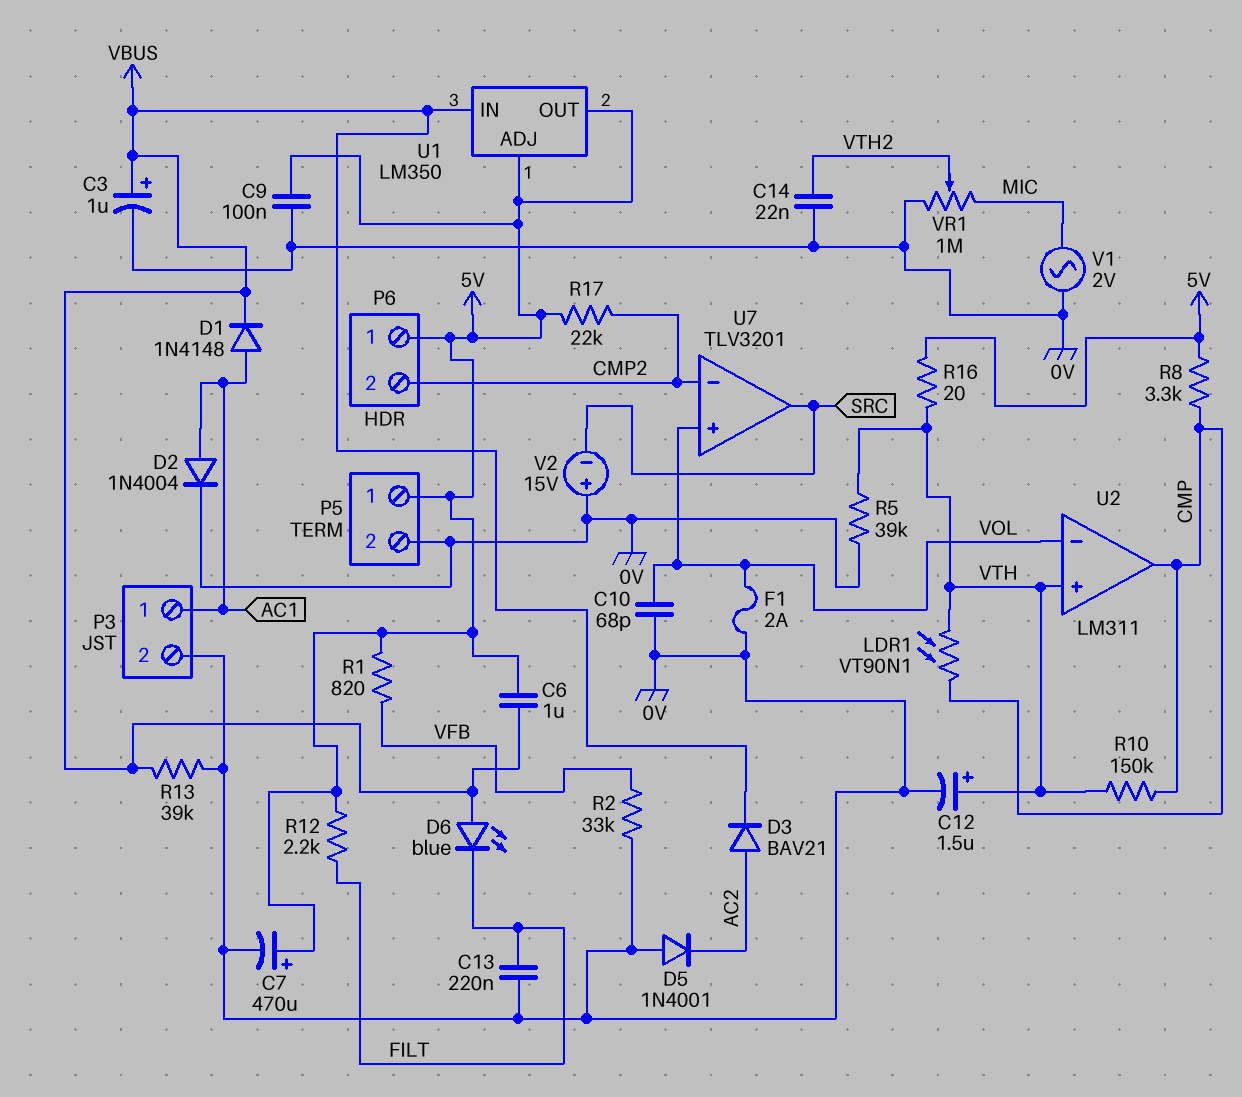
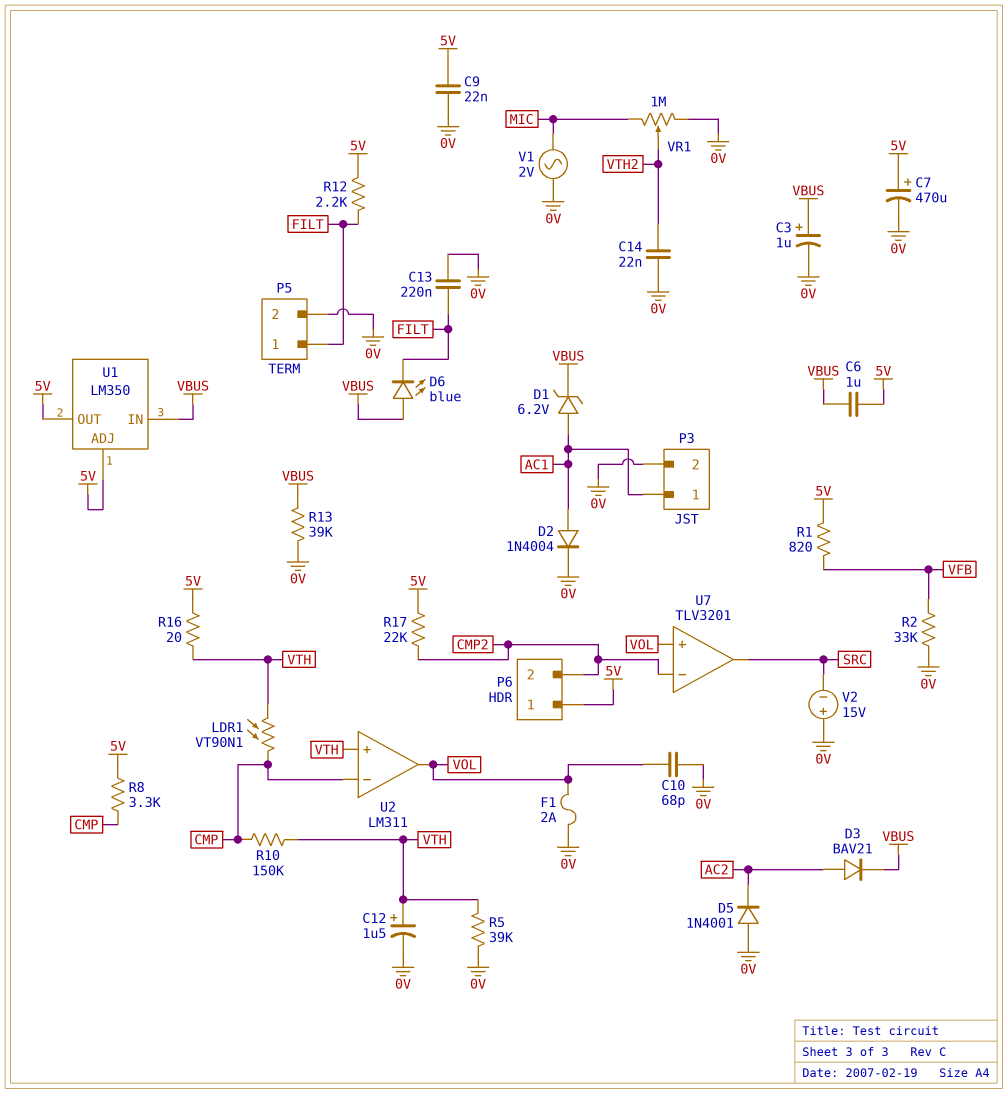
C9: 100nF (0V, 5V) -> 22nF (0V, 5V)
D1: diode 1N4148 (A AC1, K VBUS) -> zener 6.2V (A AC1, K VBUS)
P5 pin 1: 5V -> FILT
U2 pin in-: VOL -> CMP
U2 pin out: CMP -> VOL

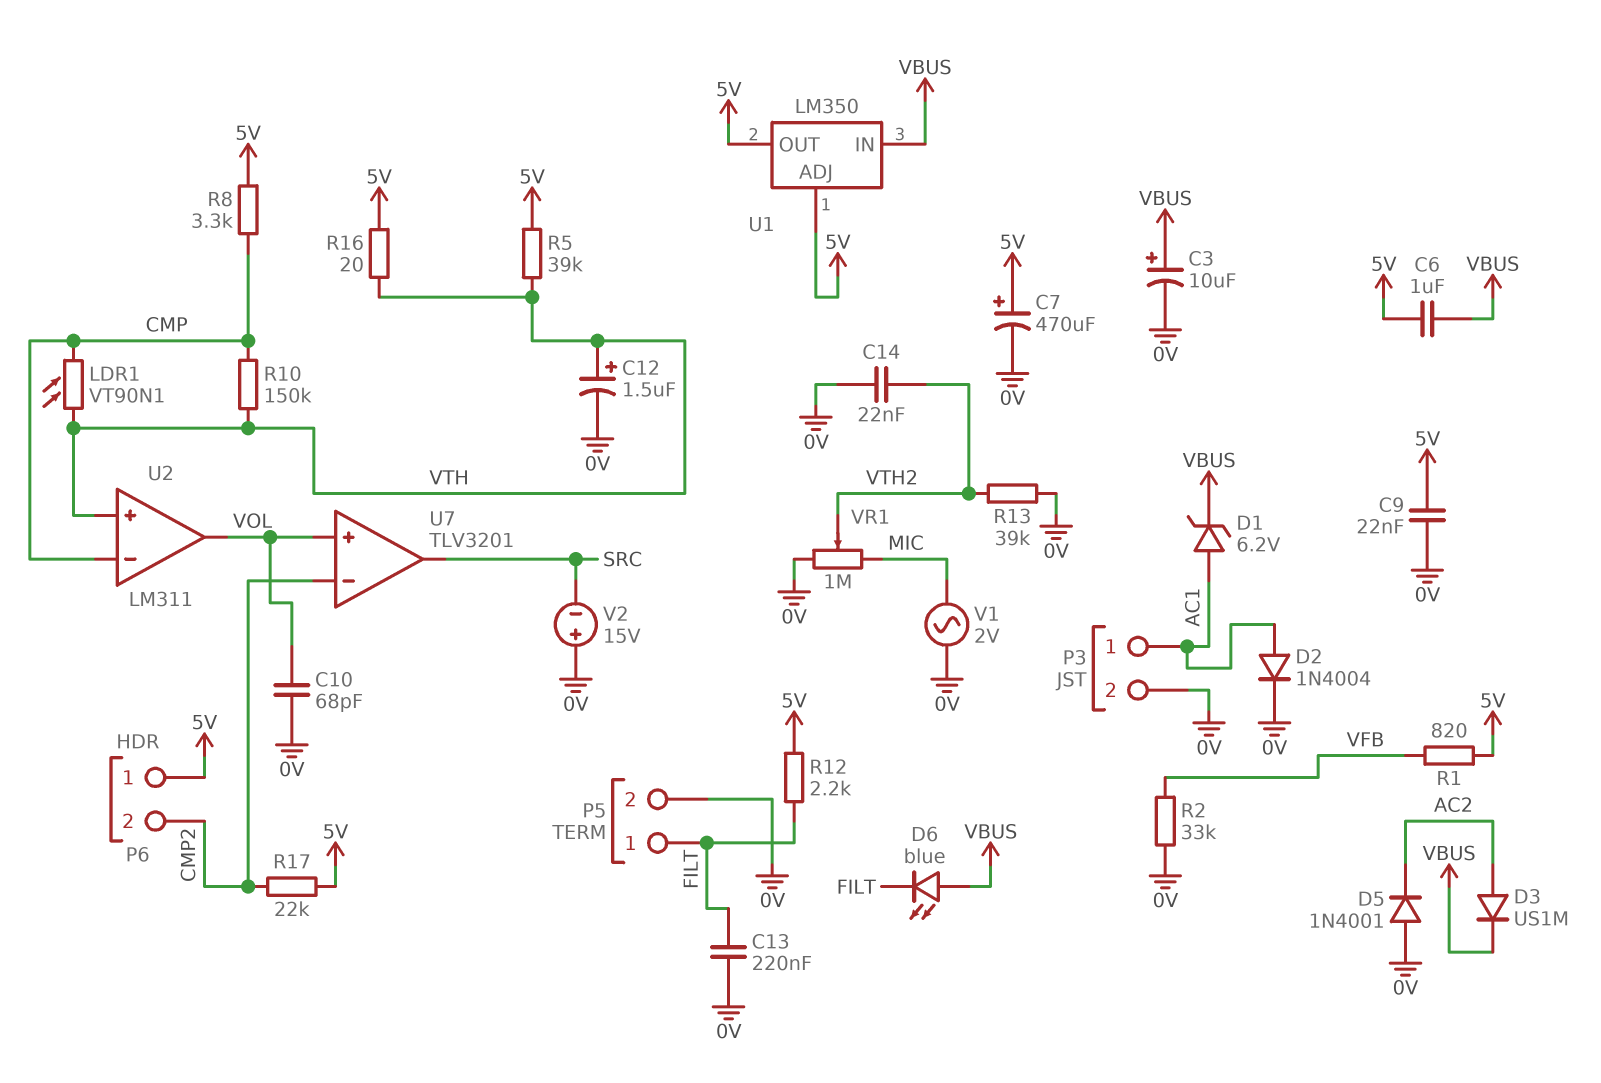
C3: 1uF (plus VBUS, minus 0V) -> 10uF (plus VBUS, minus 0V)
D3: diode BAV21 (A AC2, K VBUS) -> diode US1M (A AC2, K VBUS)
F1: 2A (0V, VOL) -> none
R5: 39k (0V, VTH) -> 39k (5V, VTH)
R13: 39k (0V, VBUS) -> 39k (0V, VTH2)

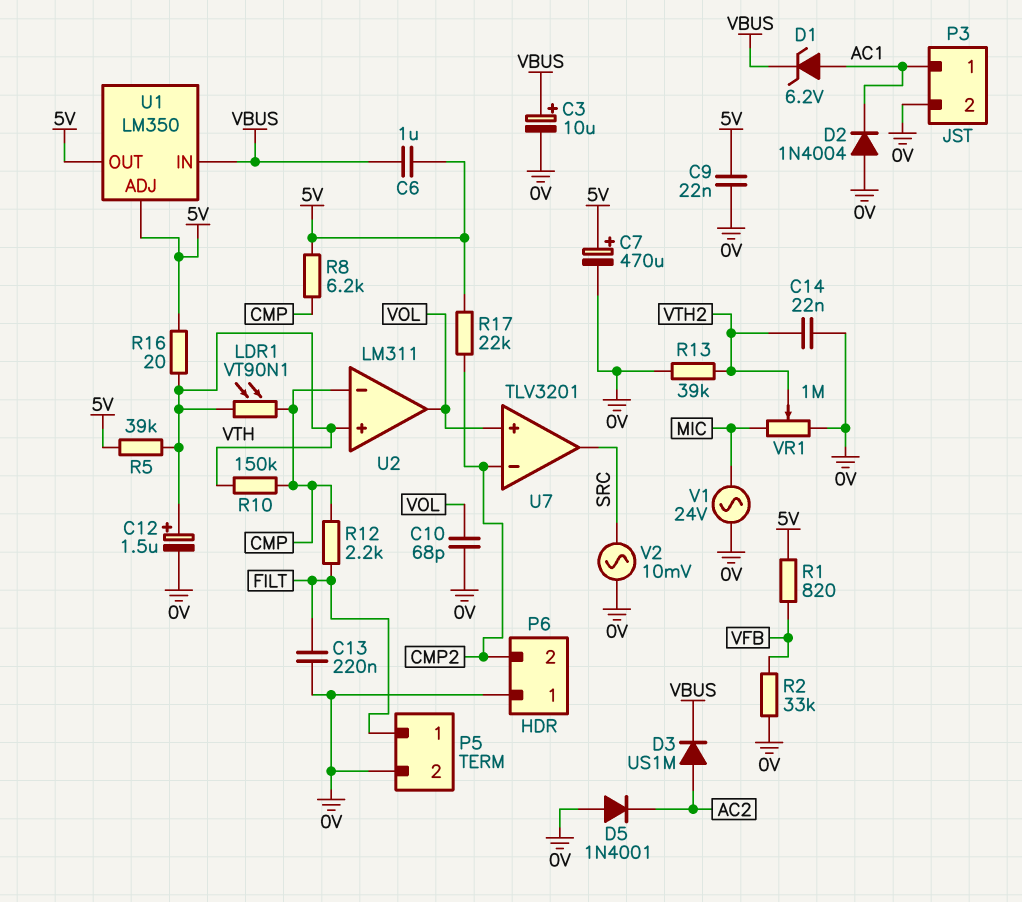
D2: diode 1N4004 (A AC1, K 0V) -> diode 1N4004 (A 0V, K AC1)
D6: LED blue (A VBUS, K FILT) -> none
P6 pin 1: 5V -> 0V
R8: 3.3k (5V, CMP) -> 6.2k (5V, CMP)
R12: 2.2k (5V, FILT) -> 2.2k (CMP, FILT)
V1: AC 2V (0V, MIC) -> AC 24V (0V, MIC)
V2: 15V (plus 0V, minus SRC) -> AC 10mV (0V, SRC)

